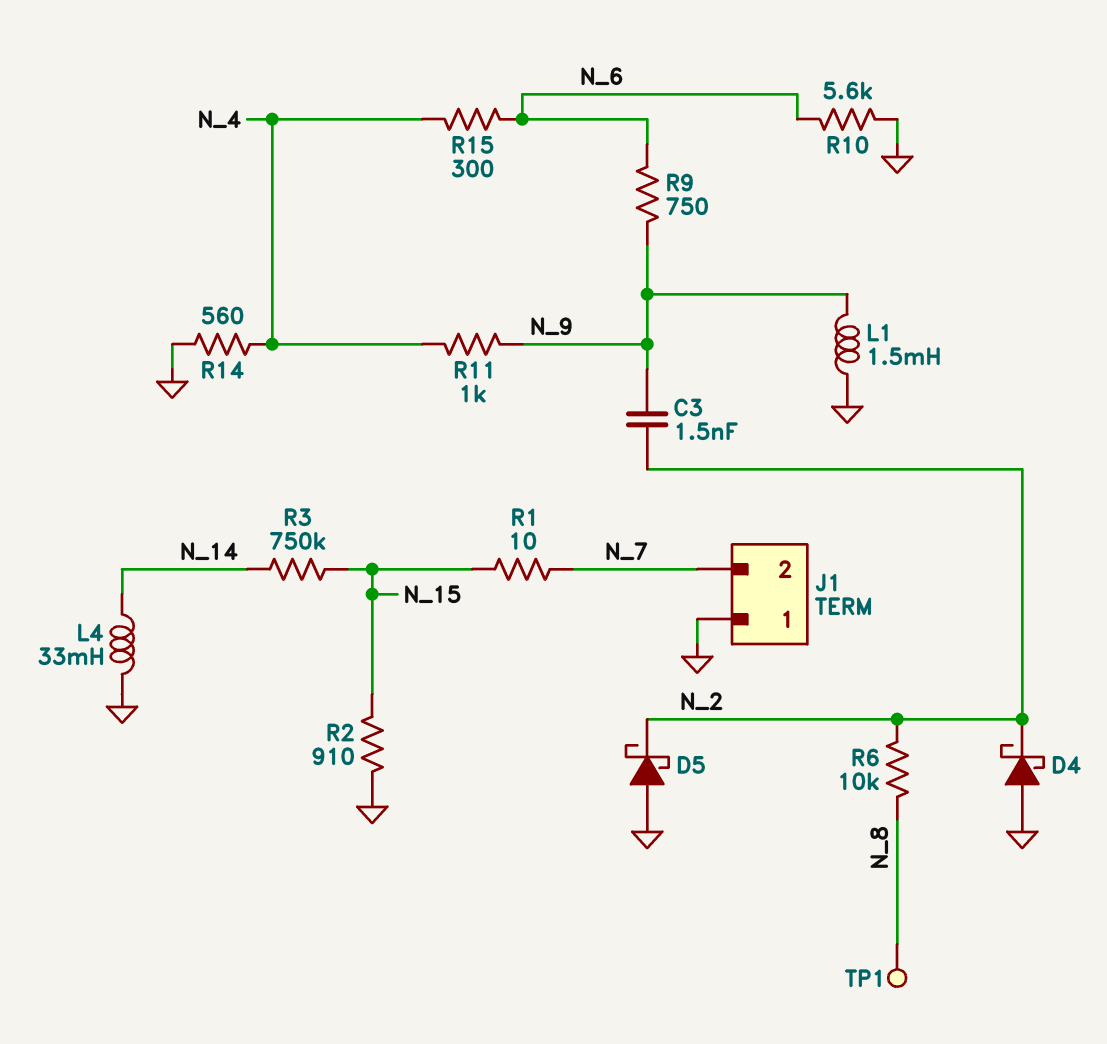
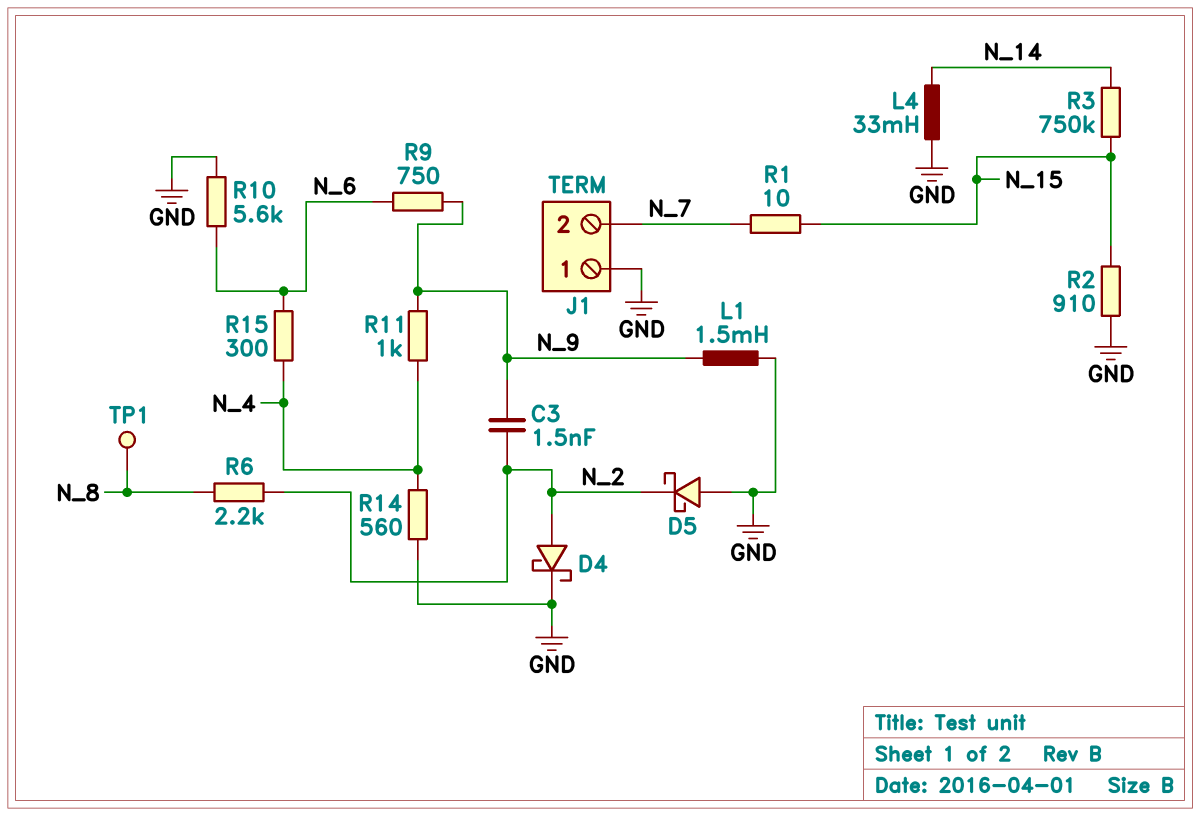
D4: schottky (A GND, K N_2) -> schottky (A N_2, K GND)
R6: 10k (N_2, N_8) -> 2.2k (N_2, N_8)

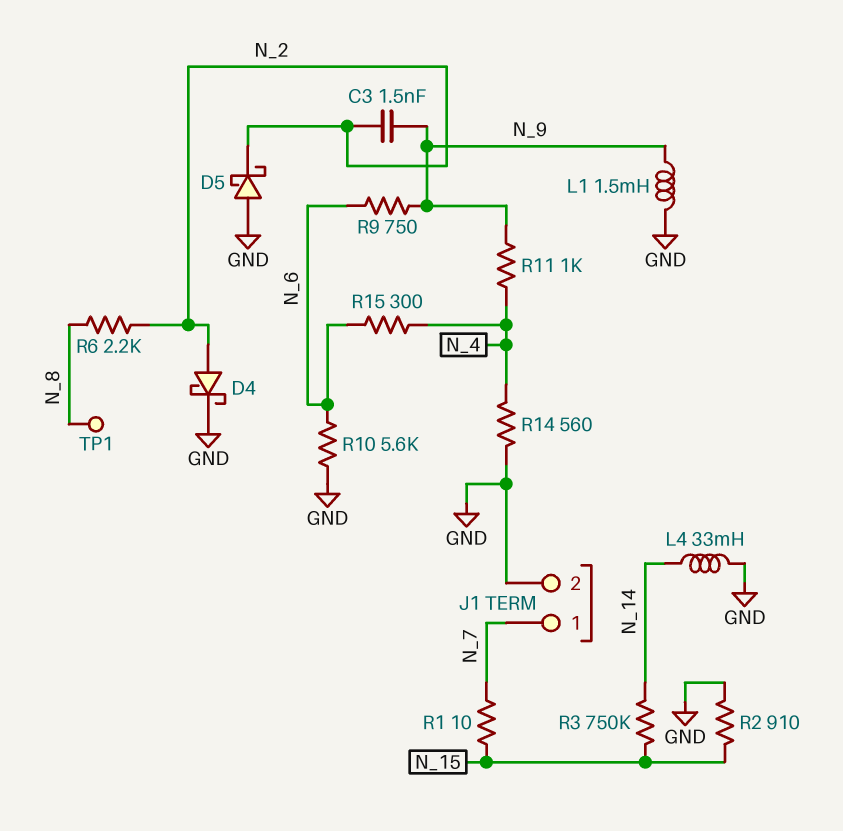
J1 pin 1: GND -> N_7
J1 pin 2: N_7 -> GND

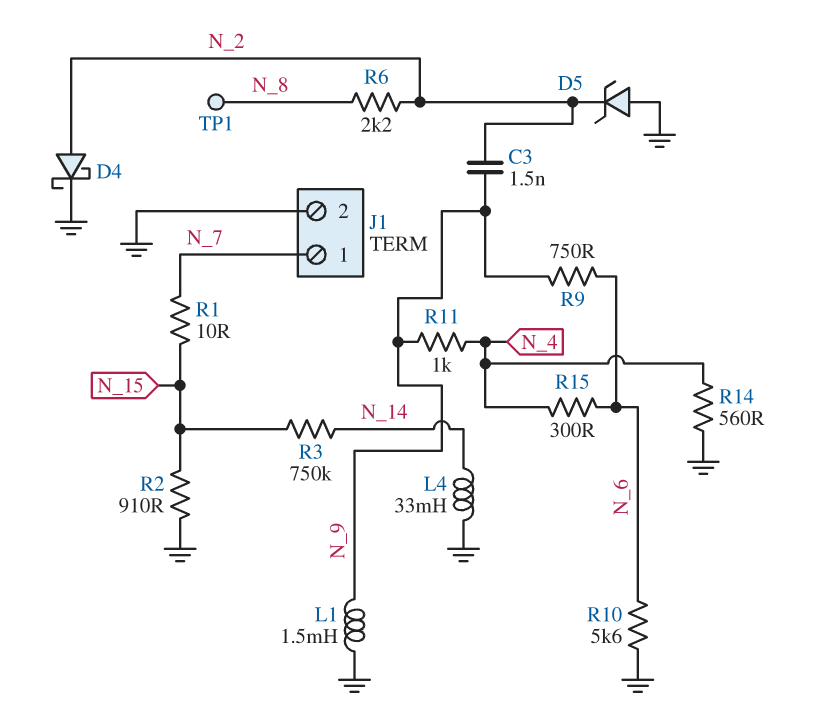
D5: schottky (A GND, K N_2) -> zener (A GND, K N_2)

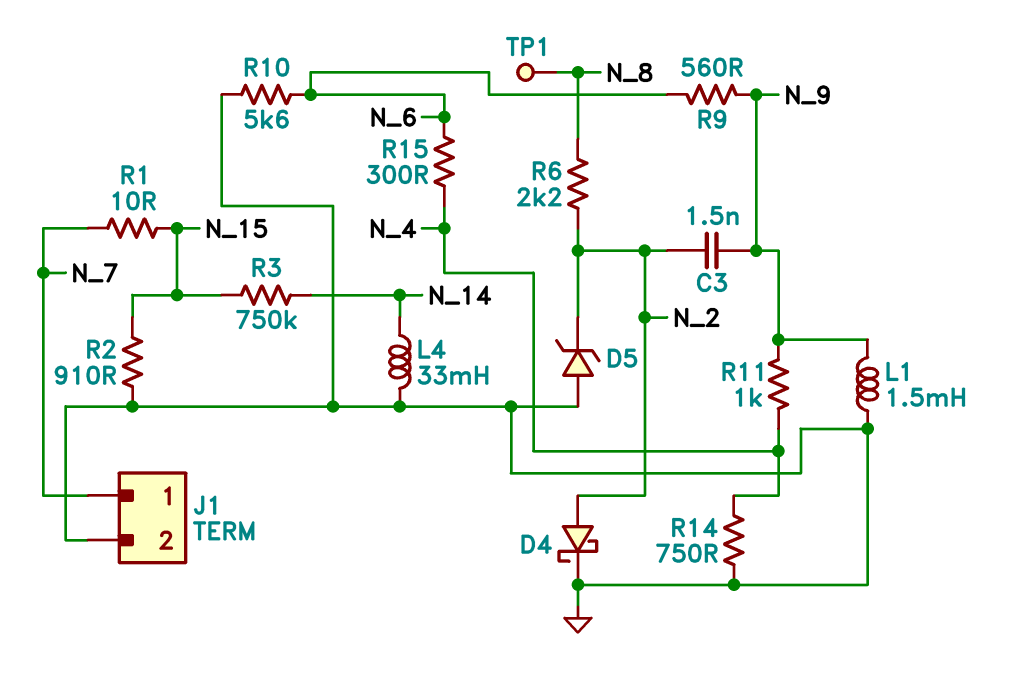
R9: 750 (N_6, N_9) -> 560 (N_6, N_9)
R14: 560 (GND, N_4) -> 750 (GND, N_4)

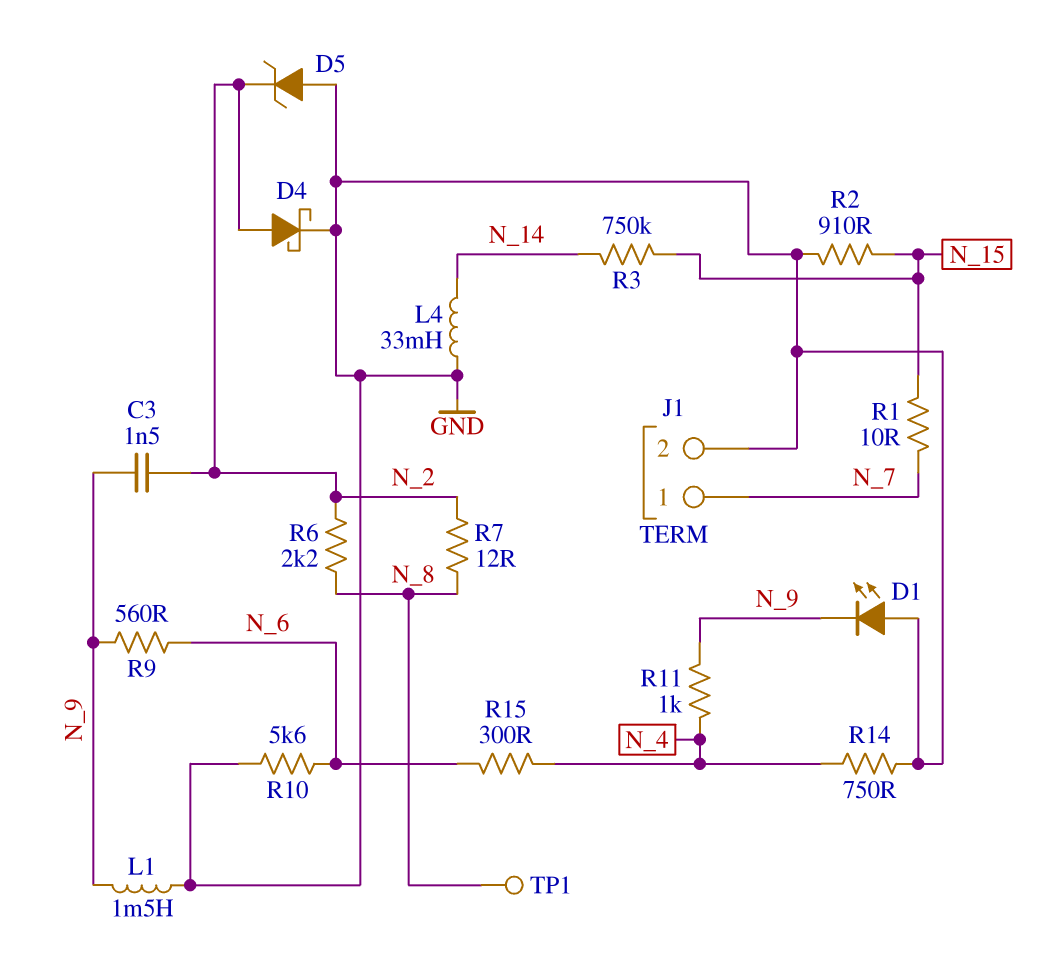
D1: none -> LED (A GND, K N_9)
R7: none -> 12 (N_2, N_8)

